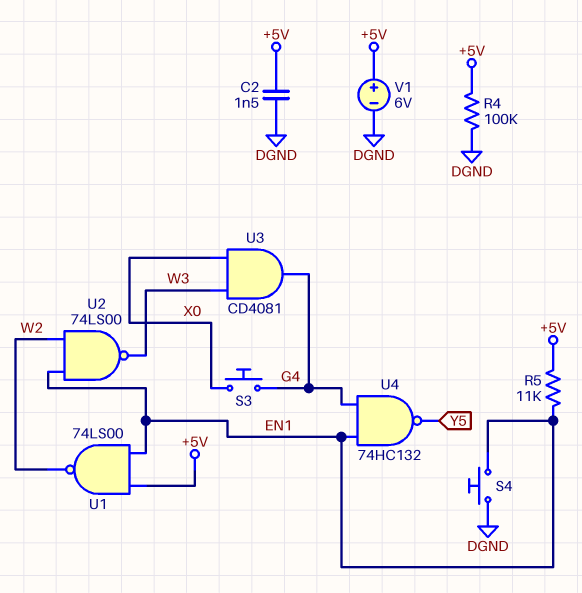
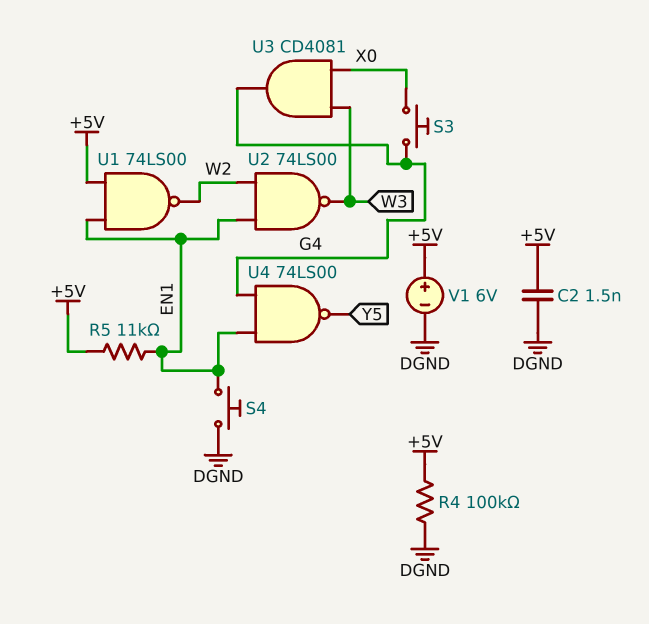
U4: NAND 74HC132 (in EN1, in G4, out Y5) -> NAND 74LS00 (in EN1, in G4, out Y5)

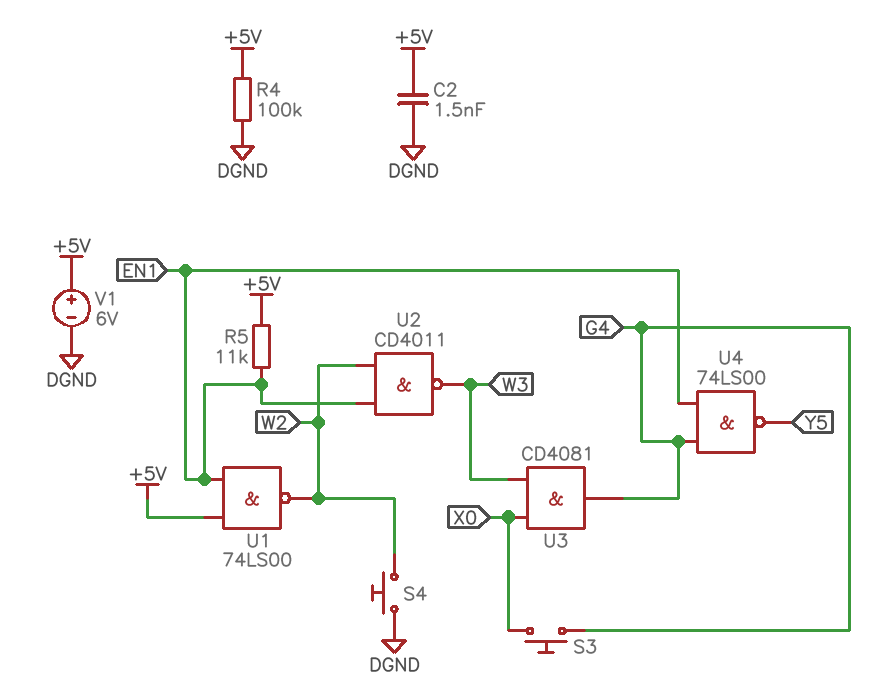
S4: button (DGND, EN1) -> button (DGND, W2)
U2: NAND 74LS00 (in EN1, in W2, out W3) -> NAND CD4011 (in EN1, in W2, out W3)

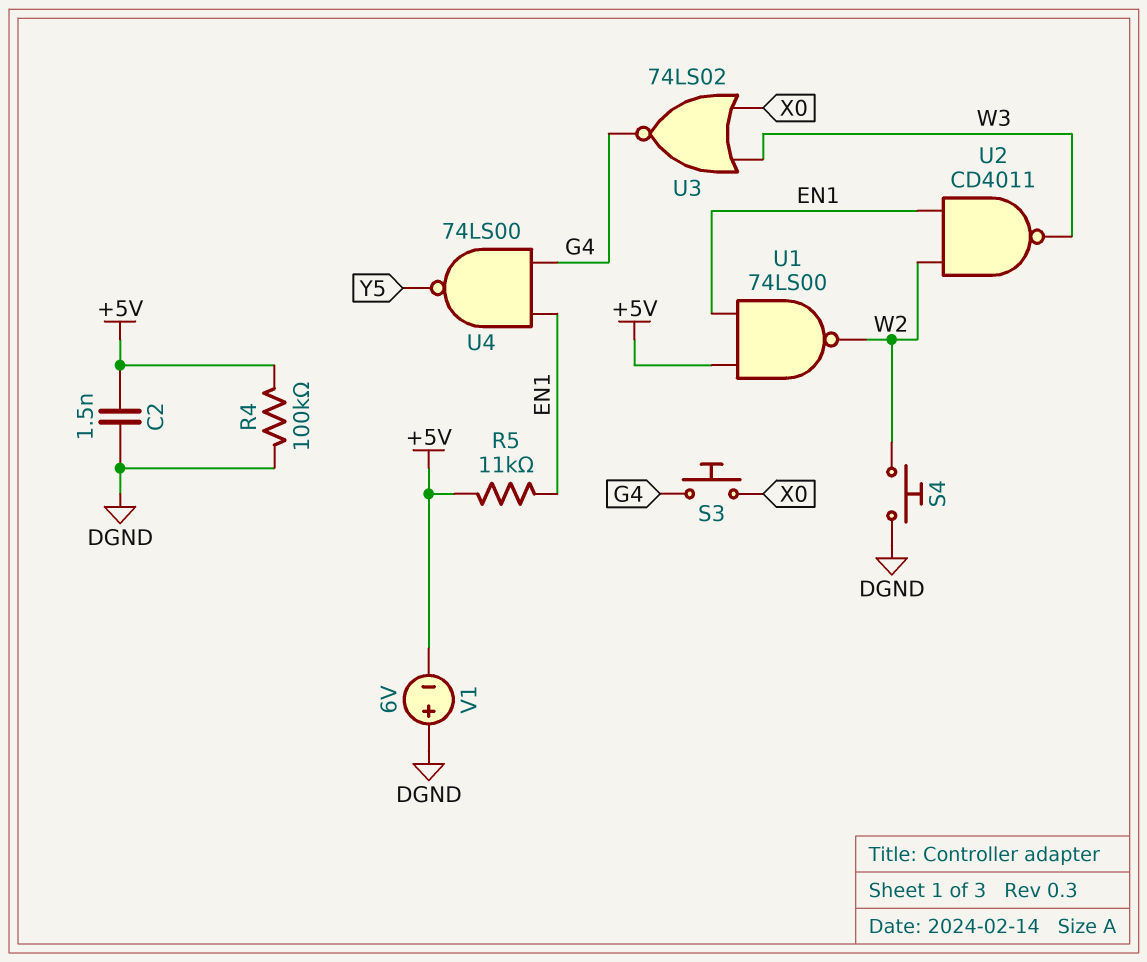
U3: AND CD4081 (in W3, in X0, out G4) -> NOR 74LS02 (in W3, in X0, out G4)
V1: 6V (plus +5V, minus DGND) -> 6V (plus DGND, minus +5V)

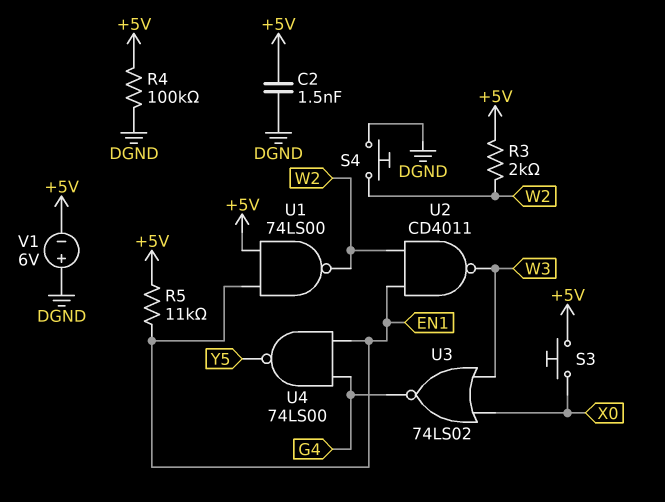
R3: none -> 2k (+5V, W2)
S3: button (G4, X0) -> button (+5V, X0)

